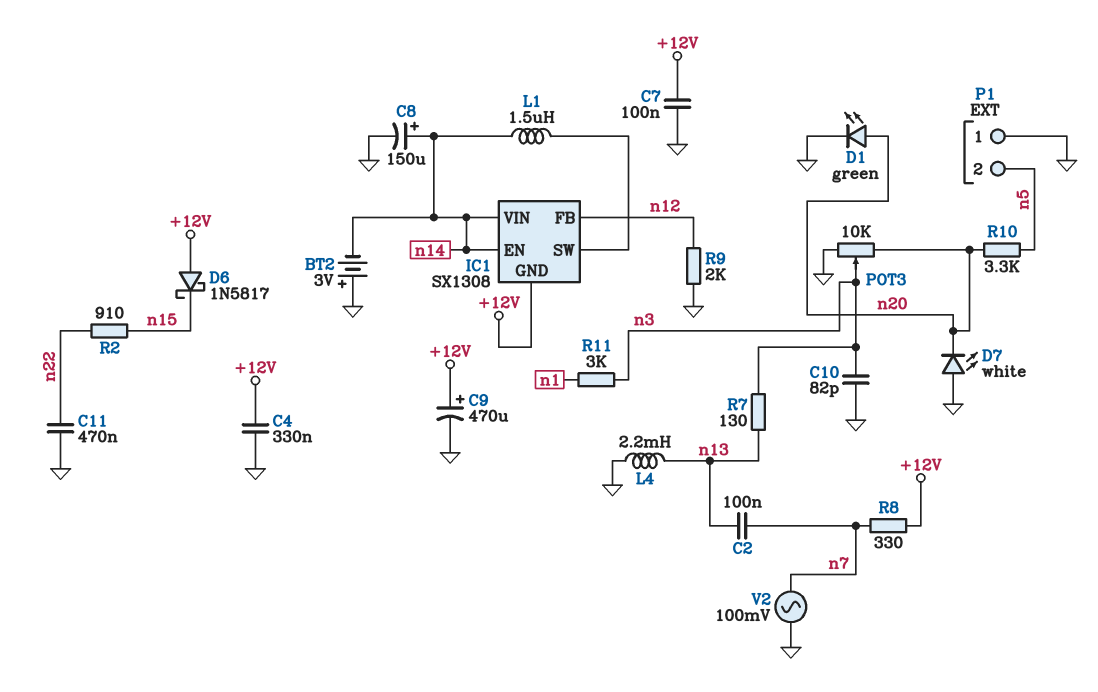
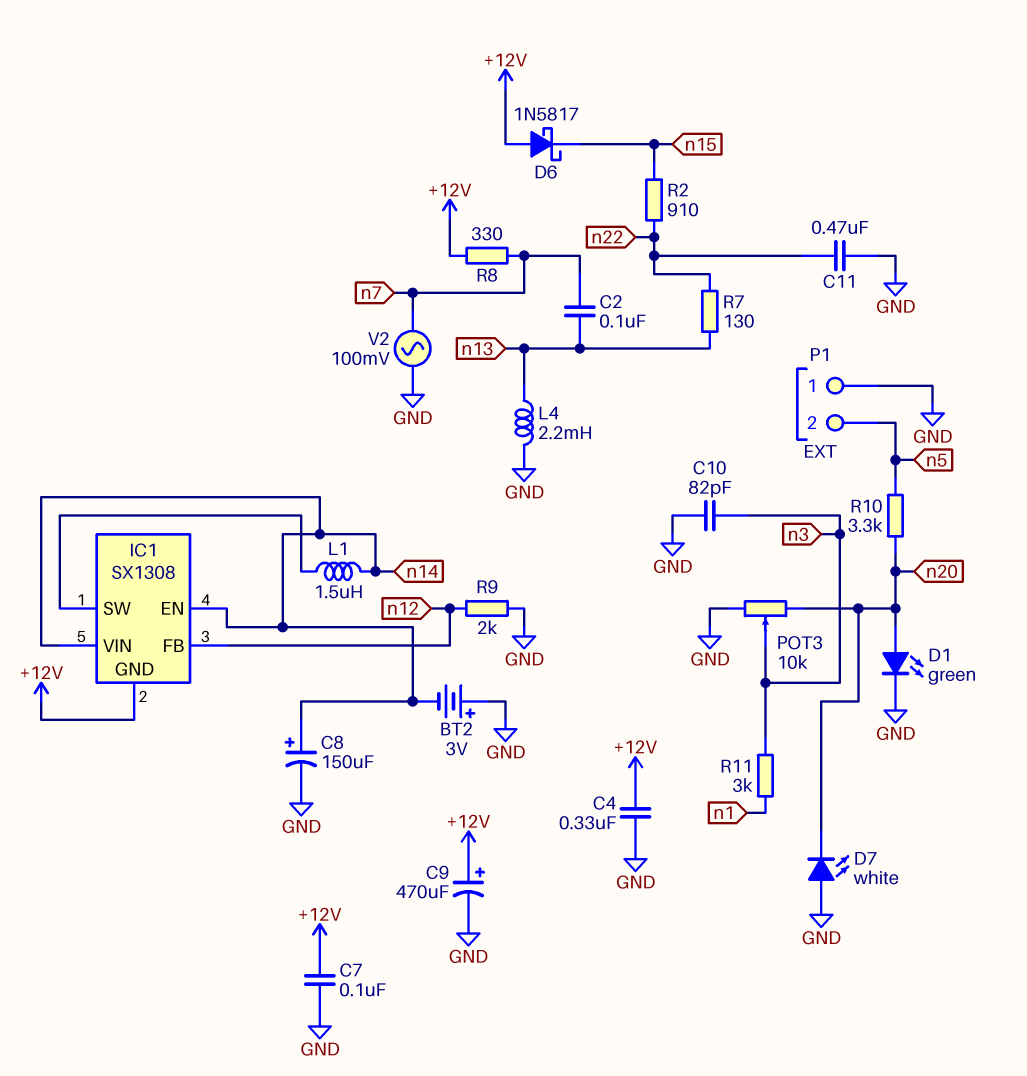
R7: 130 (n3, n13) -> 130 (n13, n22)

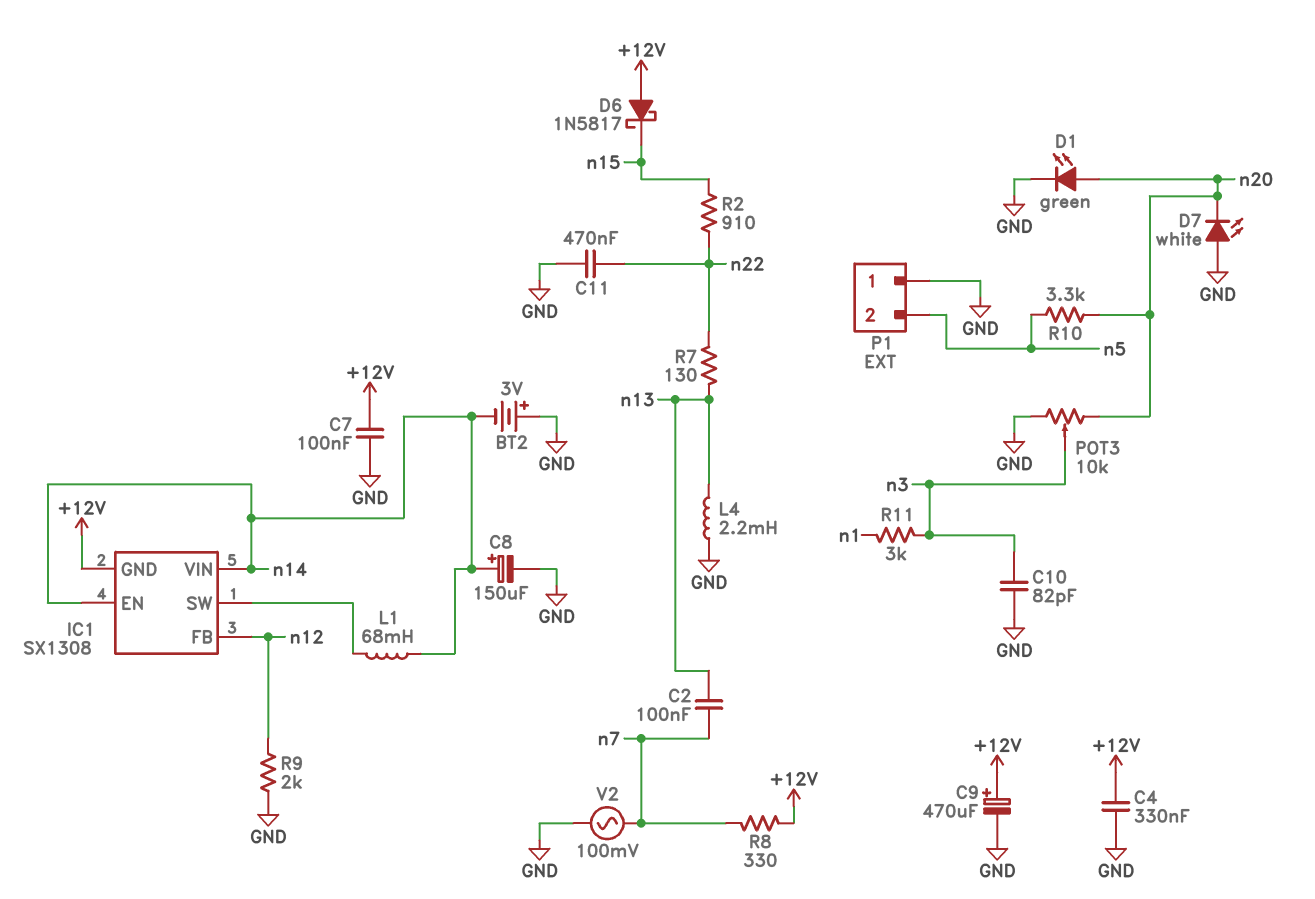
L1: 1.5uH (IC1/SW, n14) -> 68mH (IC1/SW, n14)

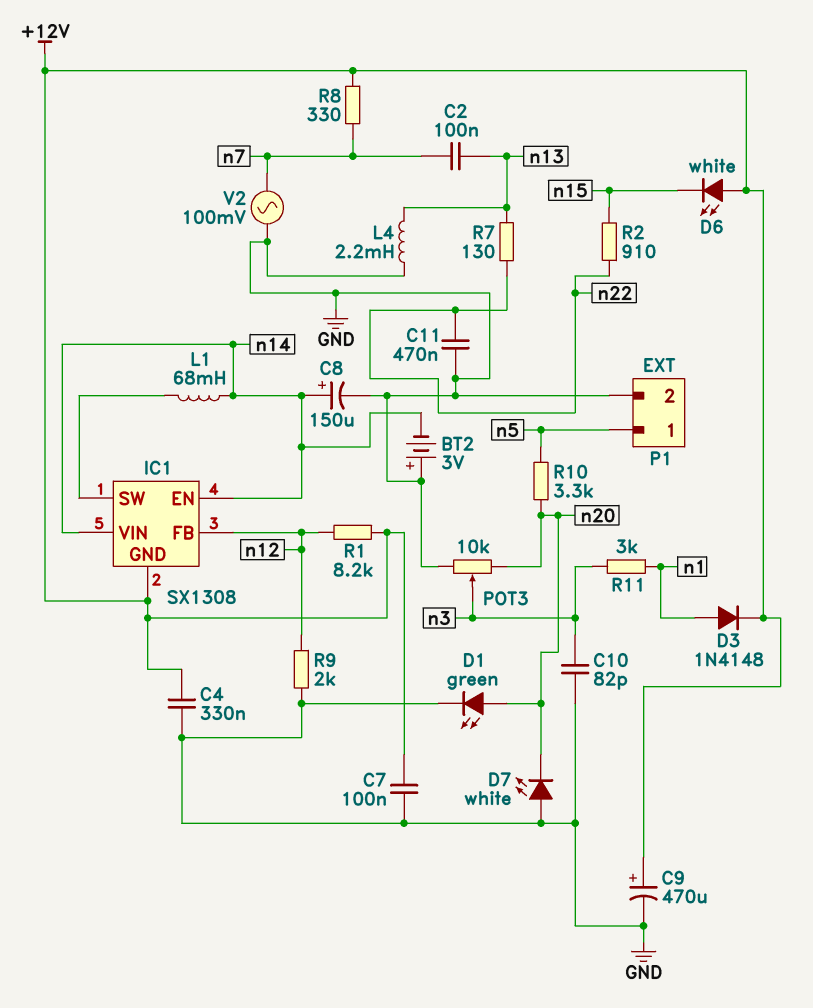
D3: none -> diode 1N4148 (A n1, K +12V)
D6: schottky 1N5817 (A +12V, K n15) -> LED white (A +12V, K n15)
P1 pin 1: GND -> n5
P1 pin 2: n5 -> GND
R1: none -> 8.2k (+12V, n12)

